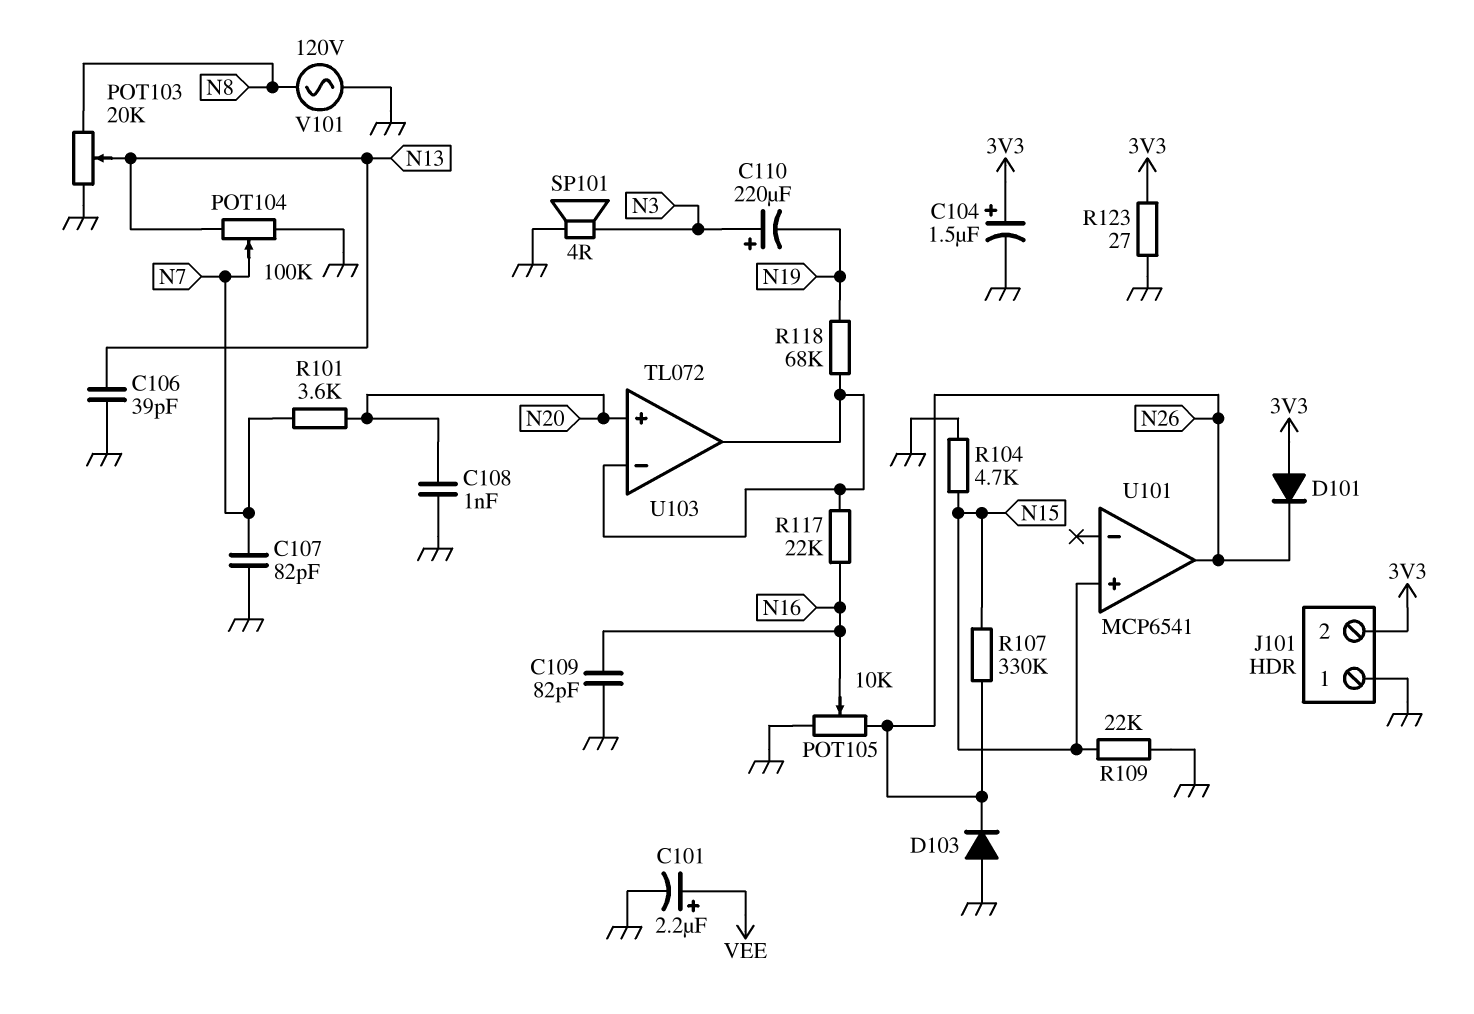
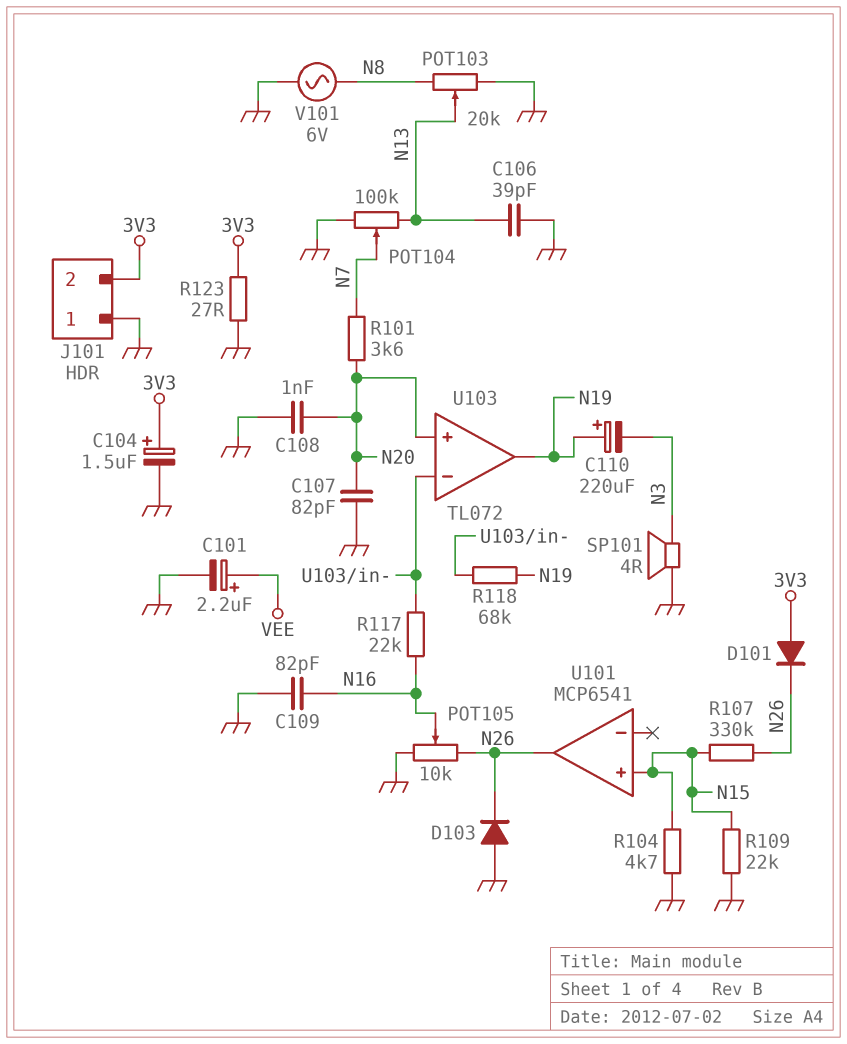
C107: 82pF (GND, N7) -> 82pF (GND, N20)
C110: 220uF (plus N3, minus N19) -> 220uF (plus N19, minus N3)
U103 pin out: U103/in- -> N19
V101: AC 120V (GND, N8) -> AC 6V (GND, N8)

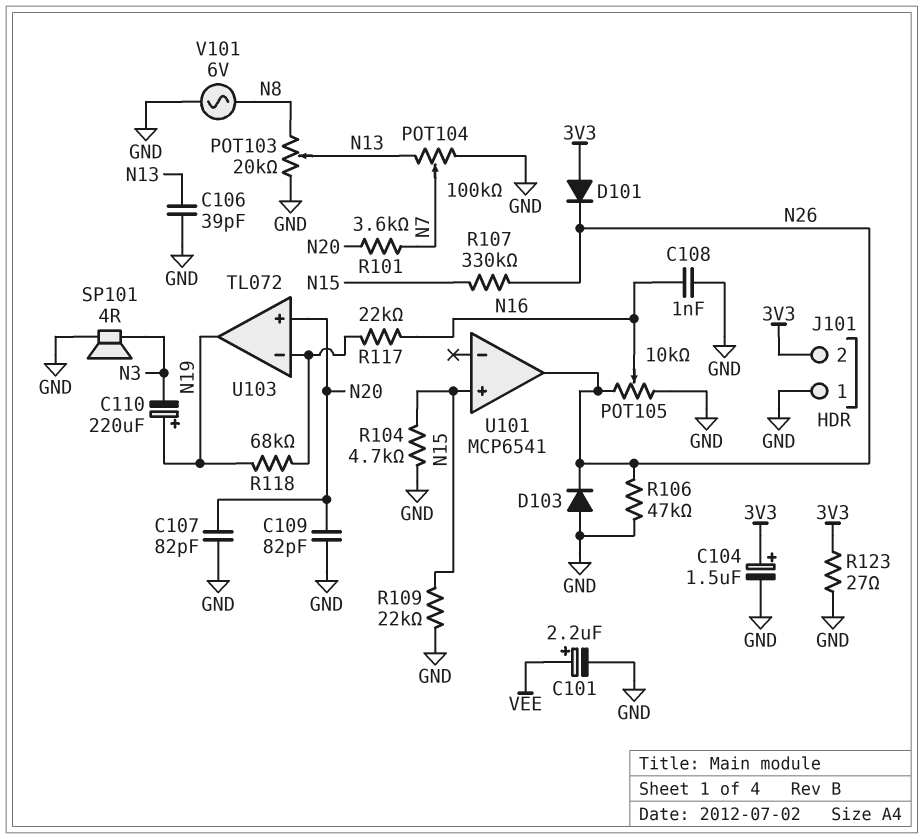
C108: 1nF (GND, N20) -> 1nF (GND, N16)
C109: 82pF (GND, N16) -> 82pF (GND, N20)
R106: none -> 47k (GND, N26)

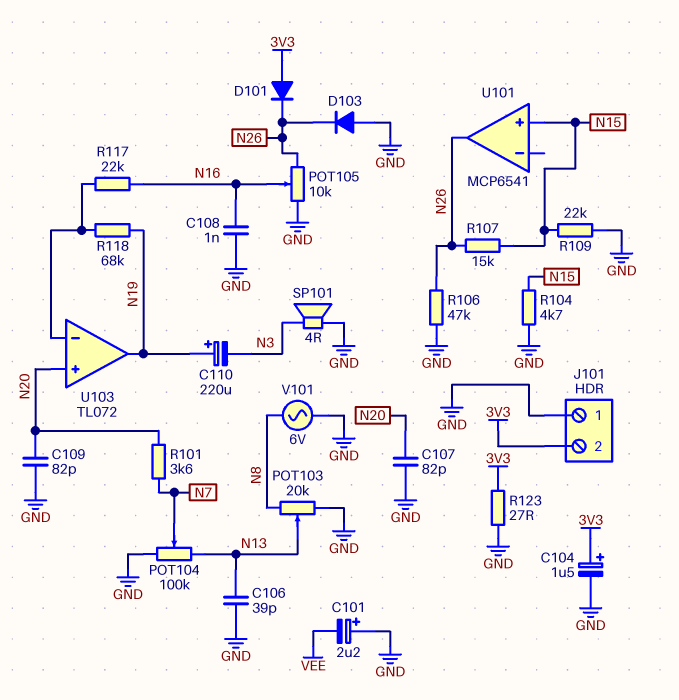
C101: 2.2uF (plus VEE, minus GND) -> 2.2uF (plus GND, minus VEE)
R107: 330k (N15, N26) -> 15k (N15, N26)

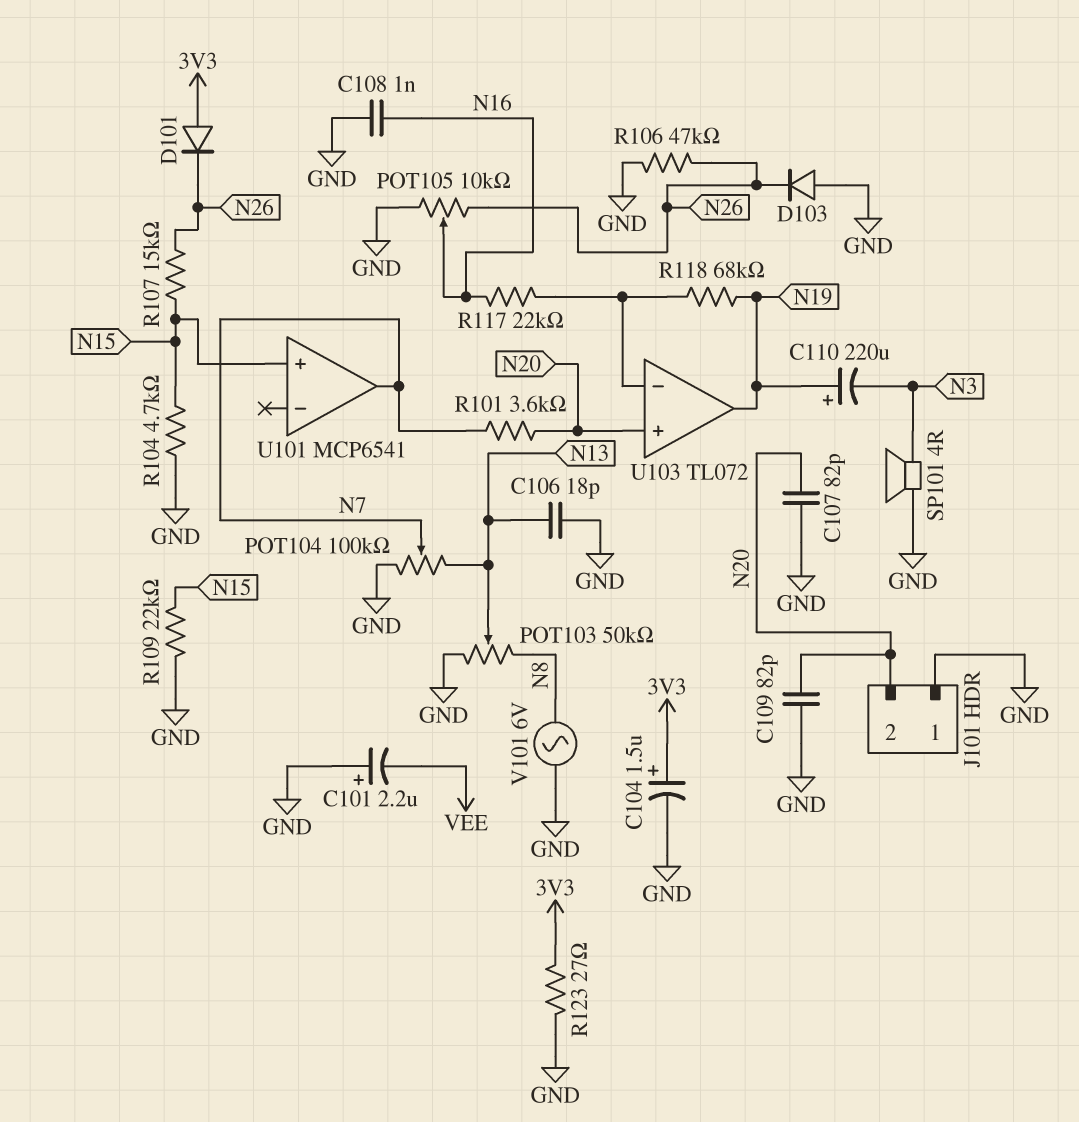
C106: 39pF (GND, N13) -> 18pF (GND, N13)
J101 pin 2: 3V3 -> N20
POT103: 20k (GND, N8, wiper N13) -> 50k (GND, N8, wiper N13)
U101 pin out: N26 -> N7

